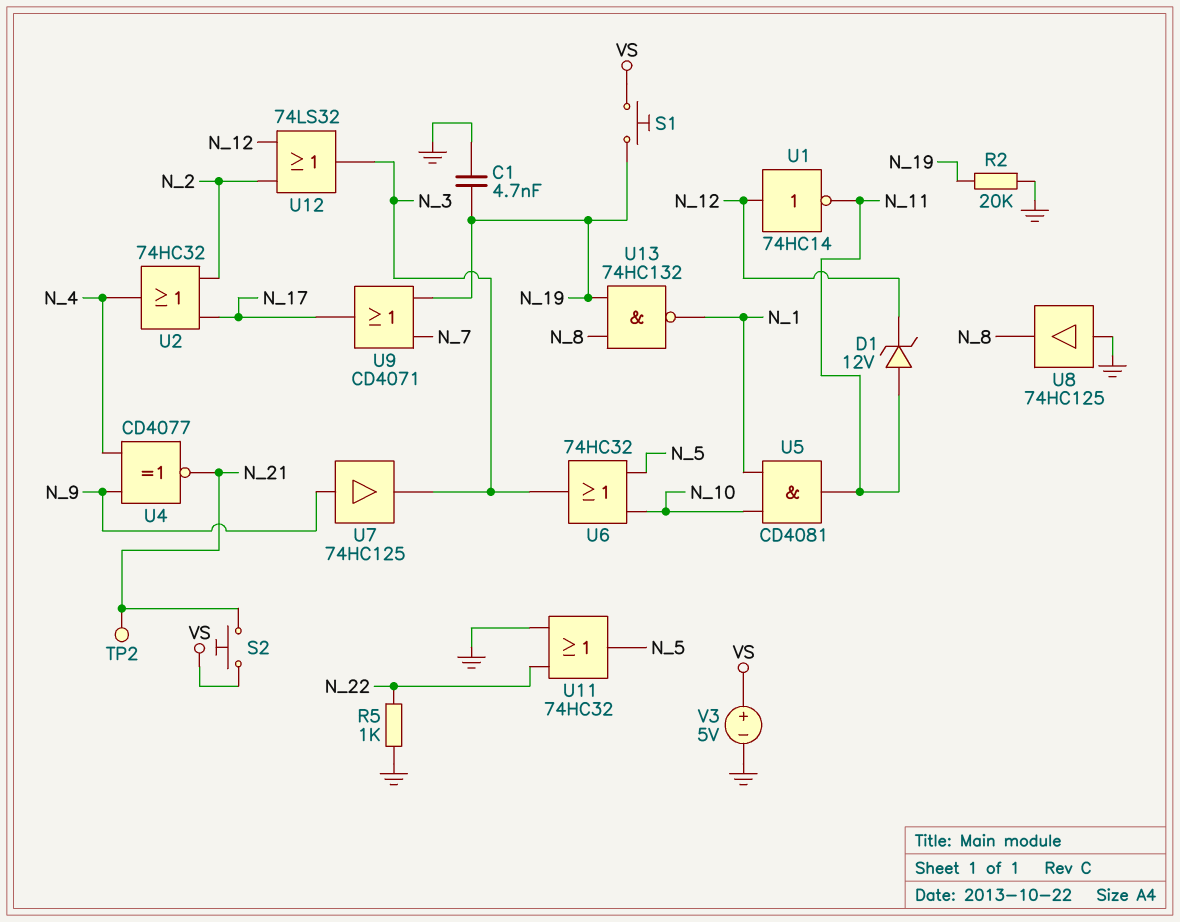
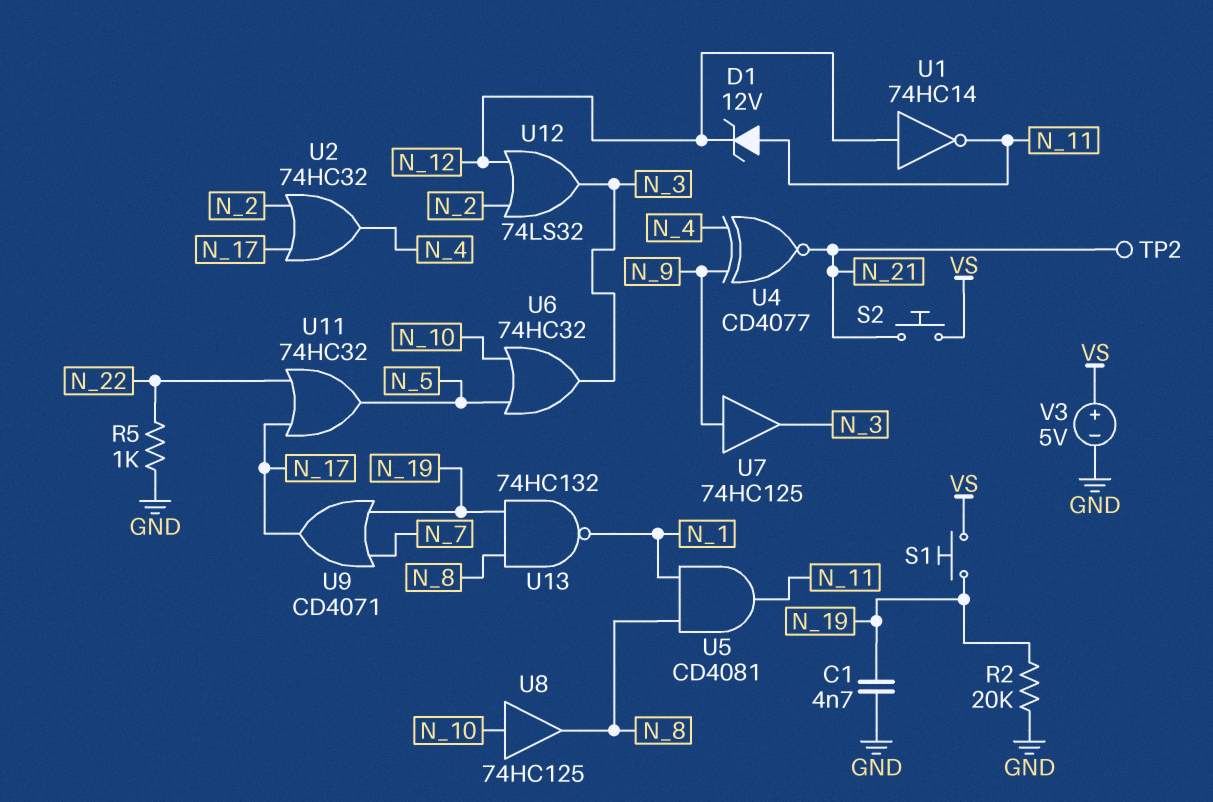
U5: AND CD4081 (in N_1, in N_10, out N_11) -> AND CD4081 (in N_1, in N_8, out N_11)
U8: buffer 74HC125 (in GND, out N_8) -> buffer 74HC125 (in N_10, out N_8)
U11: OR 74HC32 (in GND, in N_22, out N_5) -> OR 74HC32 (in N_17, in N_22, out N_5)

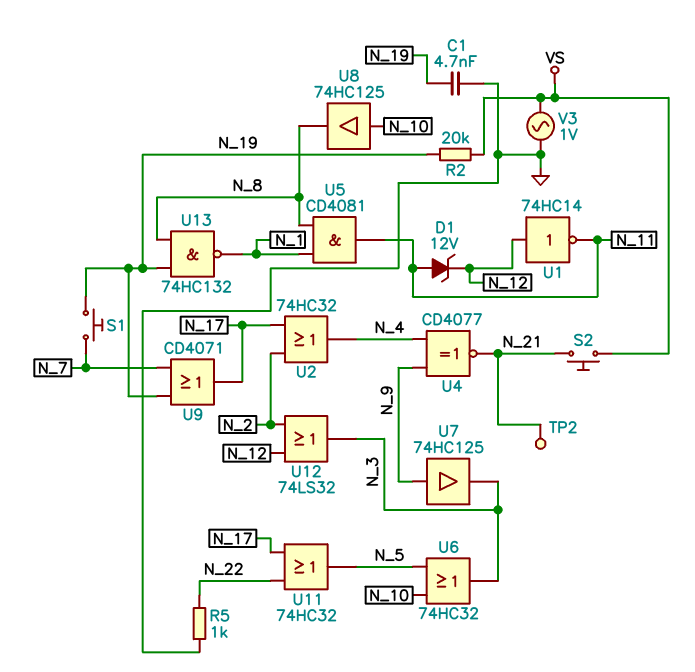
R2: 20k (GND, N_19) -> 20k (N_19, VS)
S1: button (N_19, VS) -> button (N_7, N_19)
V3: 5V (plus VS, minus GND) -> AC 1V (GND, VS)

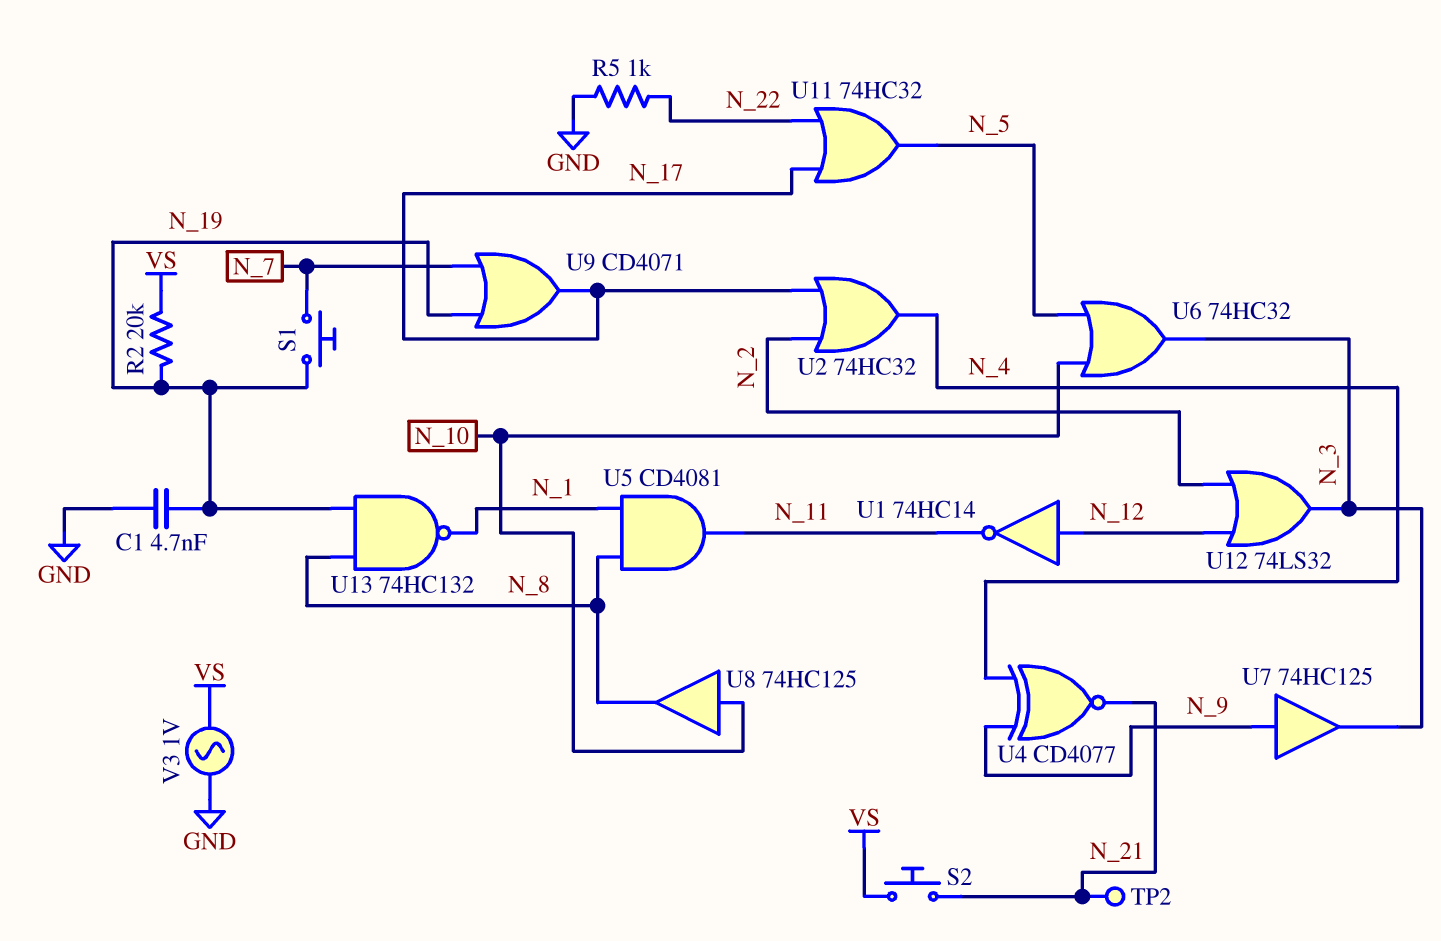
D1: zener 12V (A N_11, K N_12) -> none

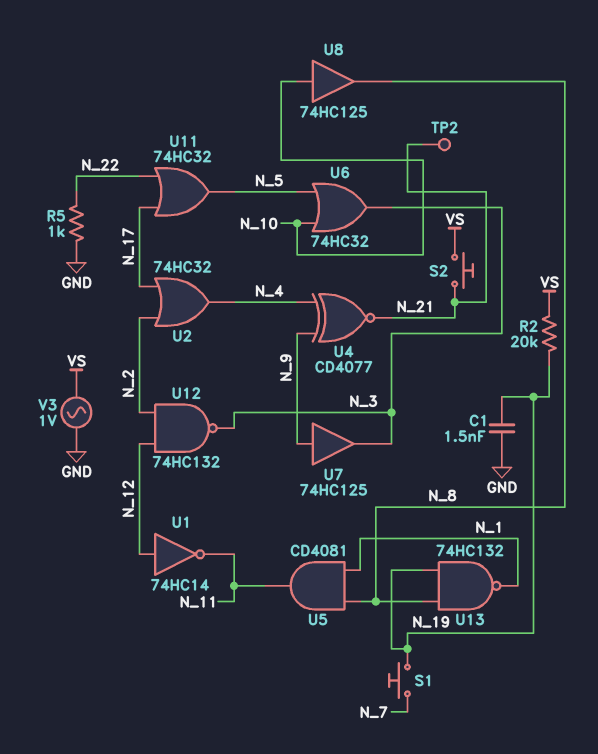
C1: 4.7nF (GND, N_19) -> 1.5nF (GND, N_19)
U9: OR CD4071 (in N_7, in N_19, out N_17) -> none
U12: OR 74LS32 (in N_2, in N_12, out N_3) -> NAND 74HC132 (in N_2, in N_12, out N_3)

